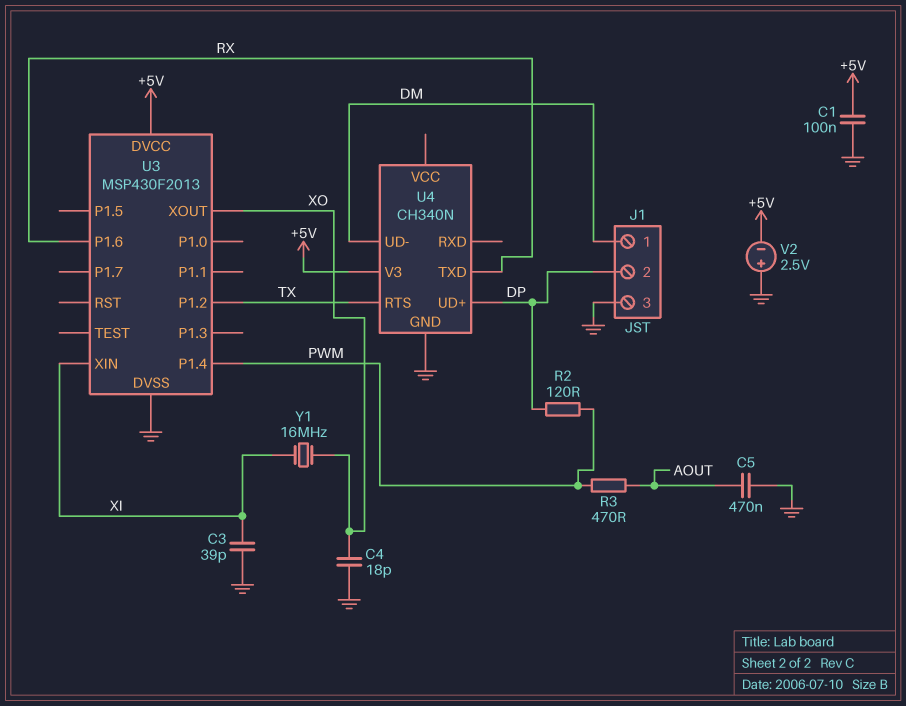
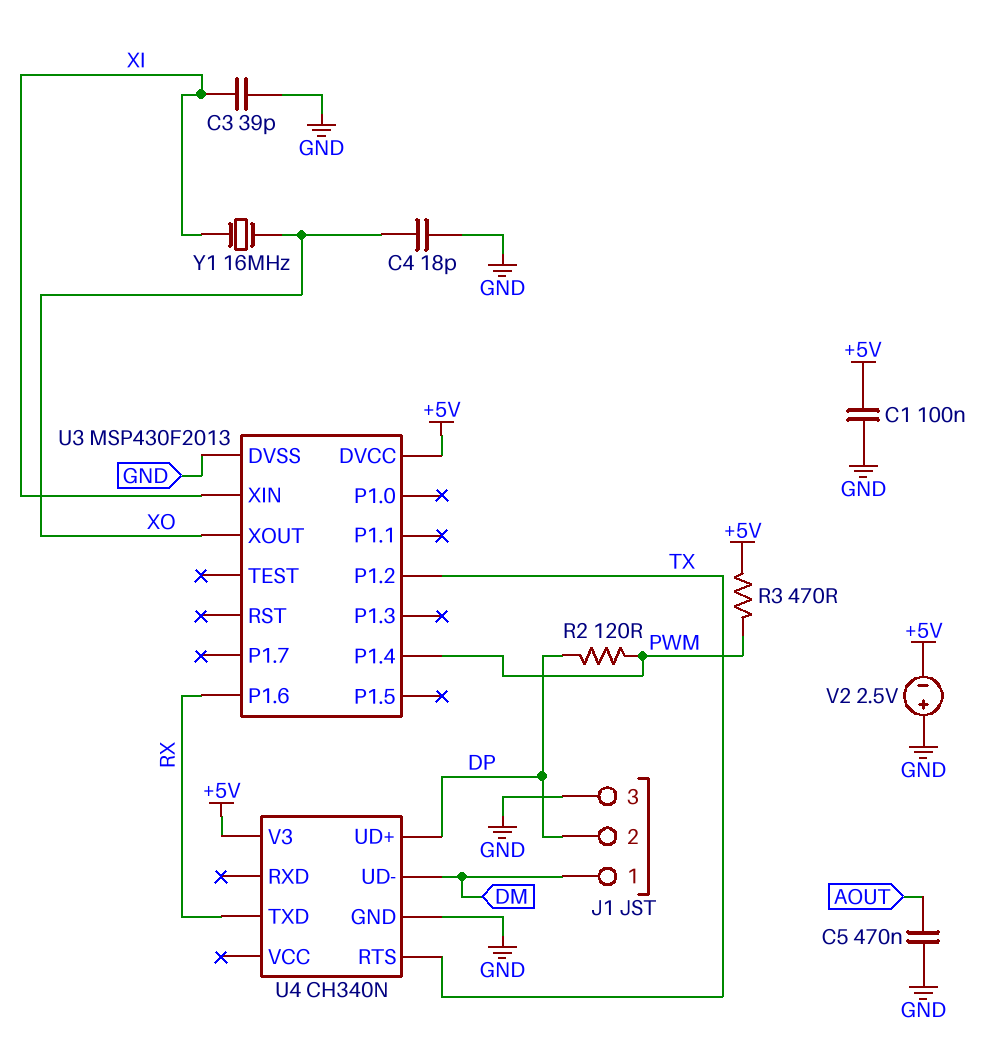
R3: 470 (AOUT, PWM) -> 470 (+5V, PWM)

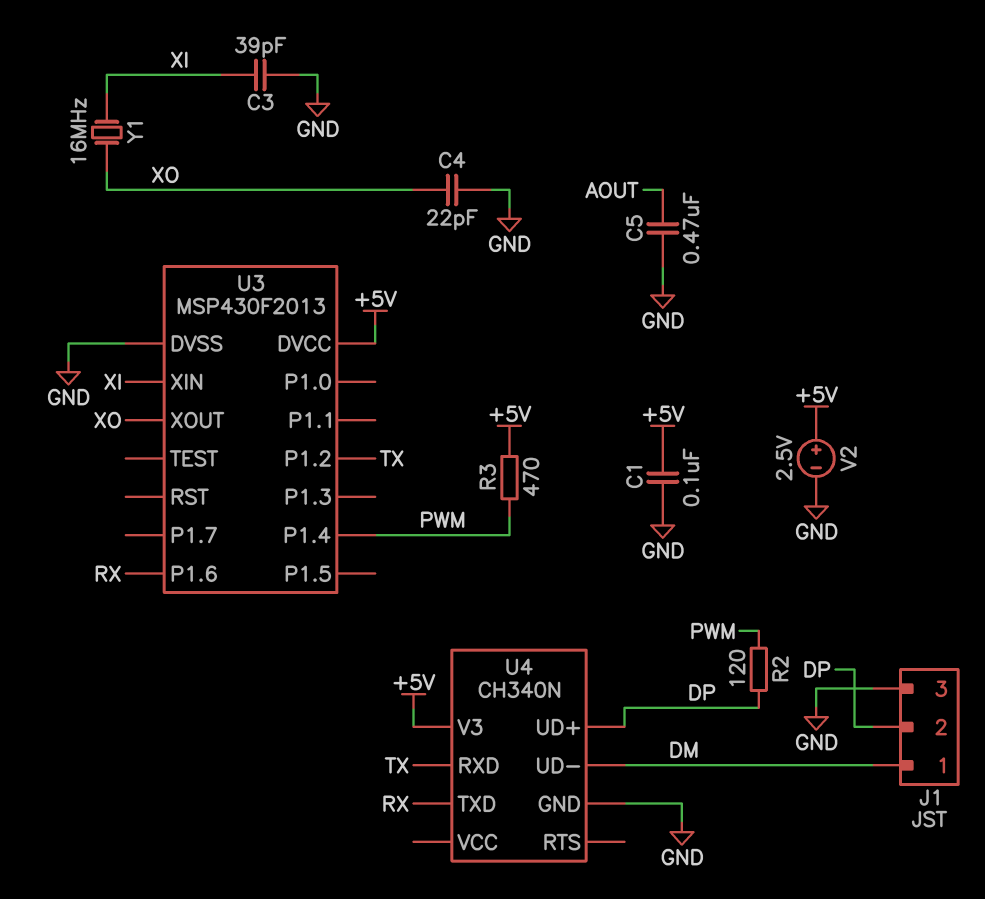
C4: 18pF (GND, XO) -> 22pF (GND, XO)
U4 pin RTS: TX -> none
U4 pin RXD: none -> TX
V2: 2.5V (plus GND, minus +5V) -> 2.5V (plus +5V, minus GND)

